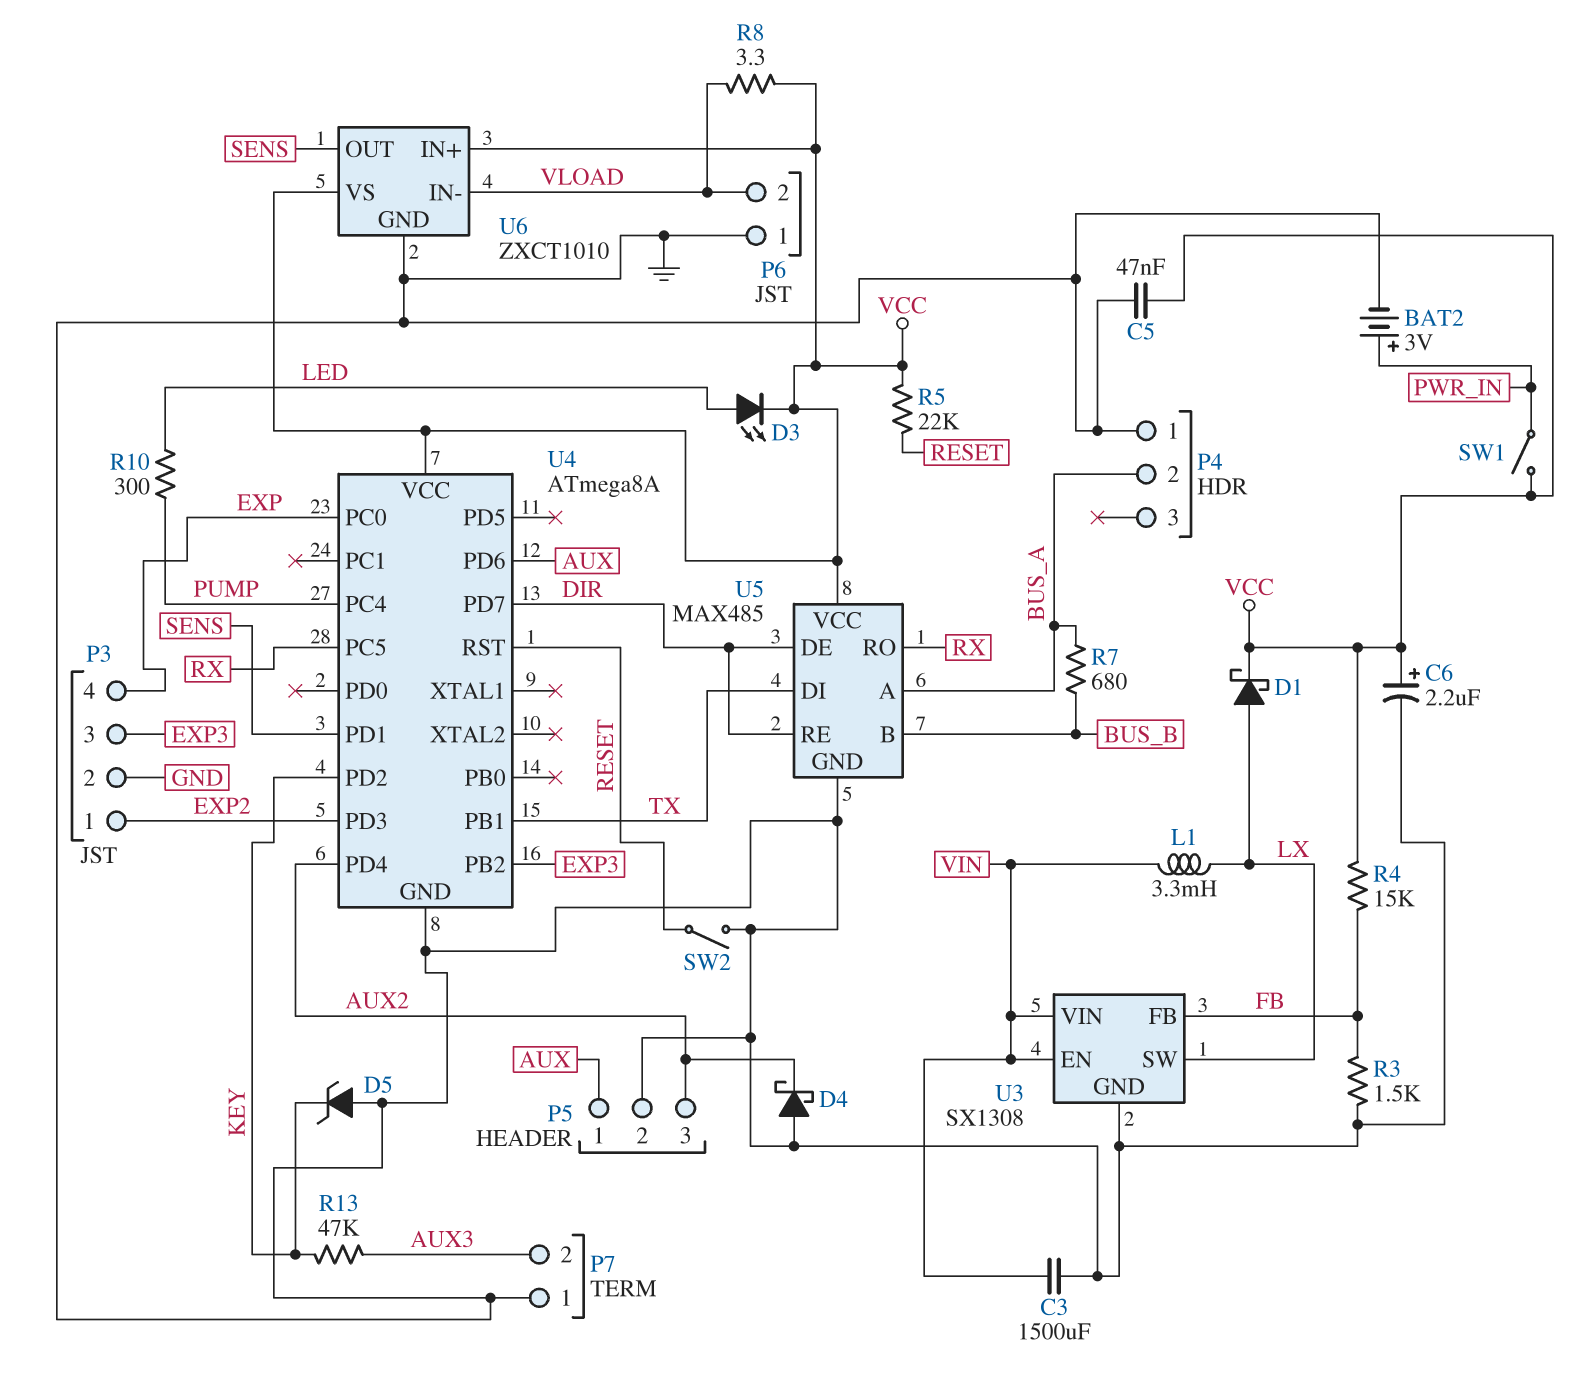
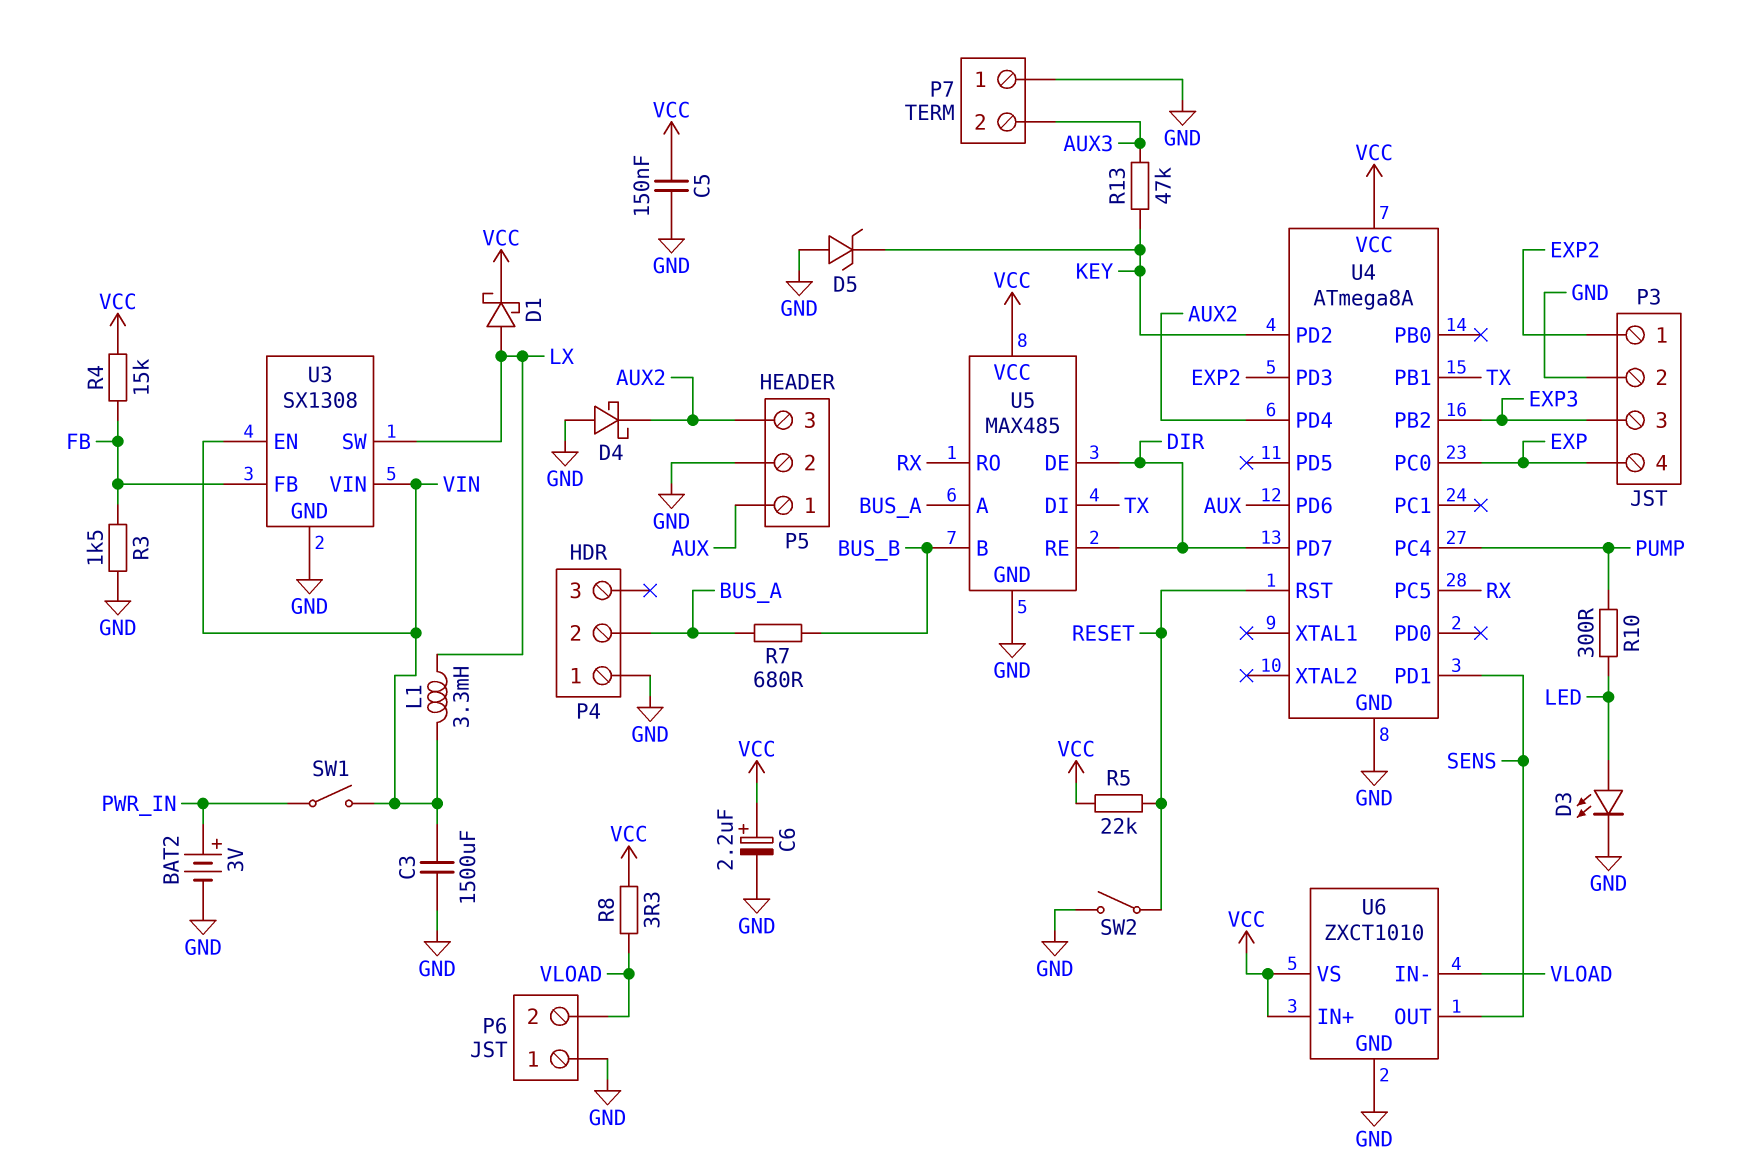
C5: 47nF (GND, VCC) -> 150nF (GND, VCC)
D3: LED (A LED, K VCC) -> LED (A LED, K GND)
SW1: switch (PWR_IN, VCC) -> switch (PWR_IN, VIN)

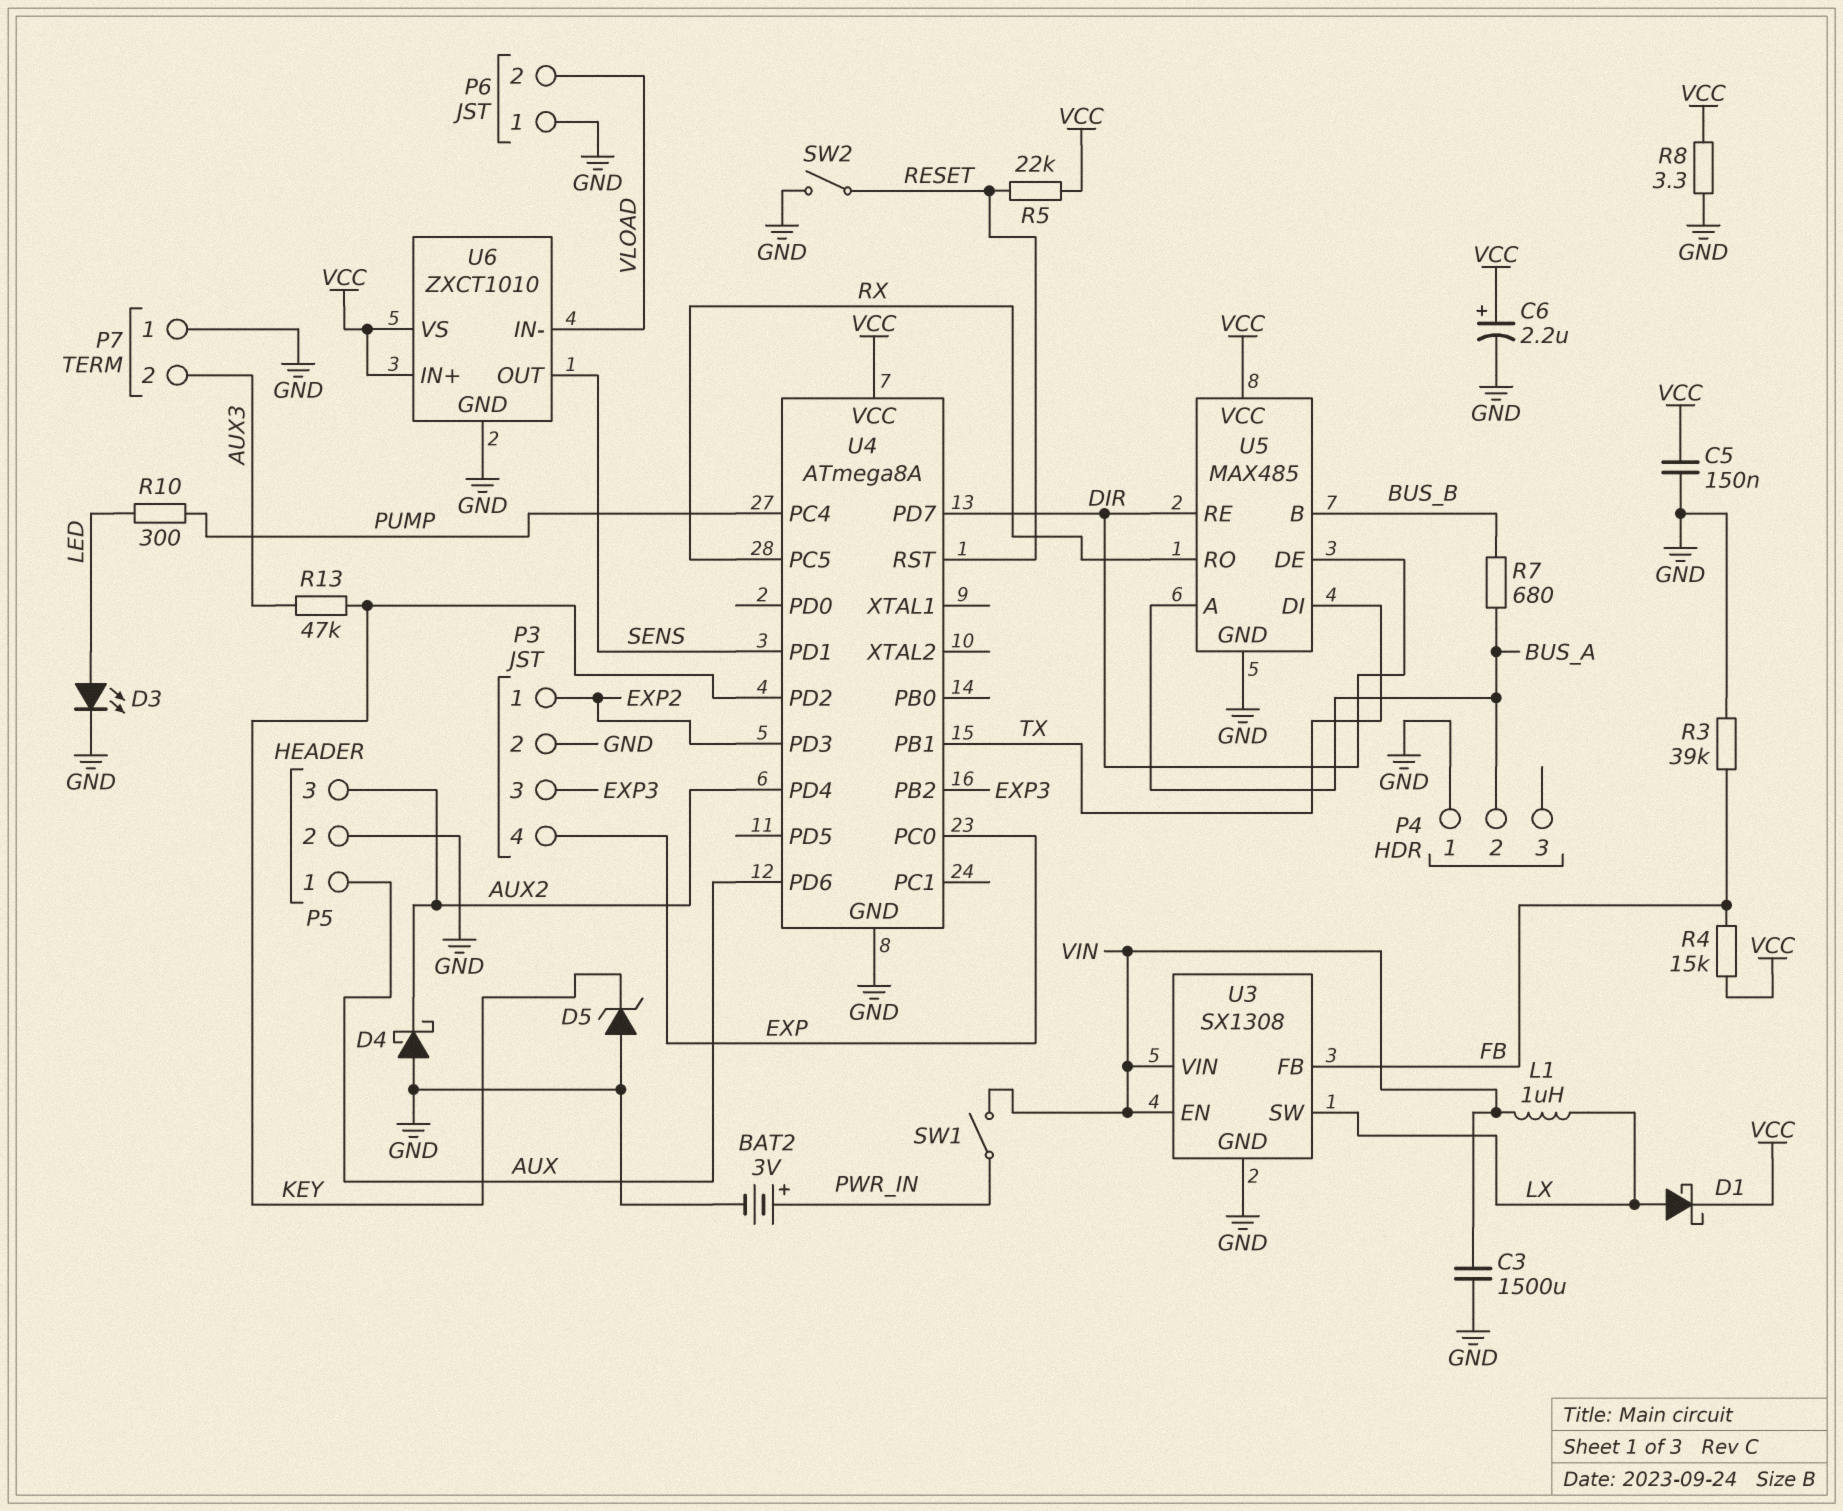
L1: 3.3mH (LX, VIN) -> 1uH (LX, VIN)
R3: 1.5k (FB, GND) -> 39k (FB, GND)
R8: 3.3 (VCC, VLOAD) -> 3.3 (GND, VCC)

